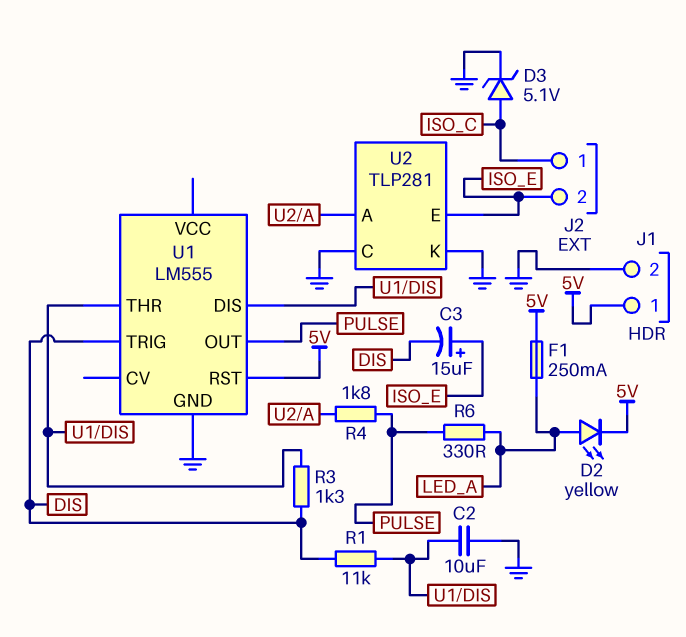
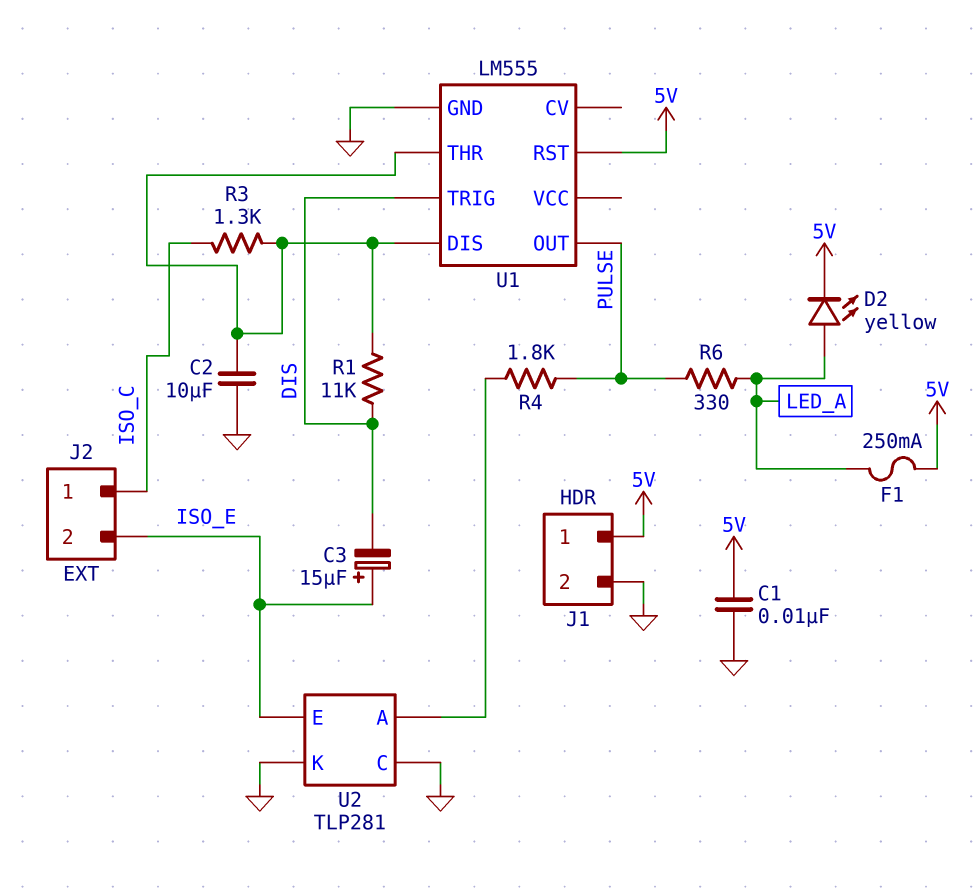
C1: none -> 10nF (5V, GND)
D3: zener 5.1V (A ISO_C, K GND) -> none
R3: 1.3k (DIS, U1/DIS) -> 1.3k (ISO_C, U1/DIS)

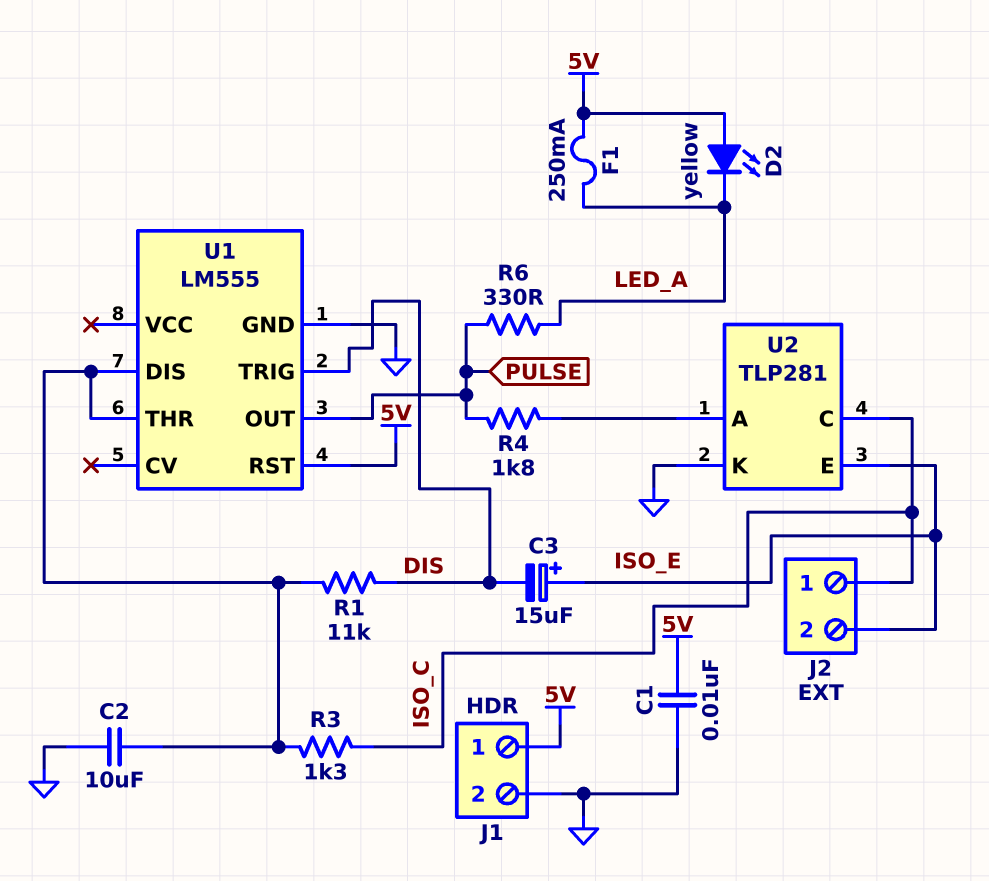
D2: LED yellow (A LED_A, K 5V) -> LED yellow (A 5V, K LED_A)
U2 pin C: GND -> ISO_C

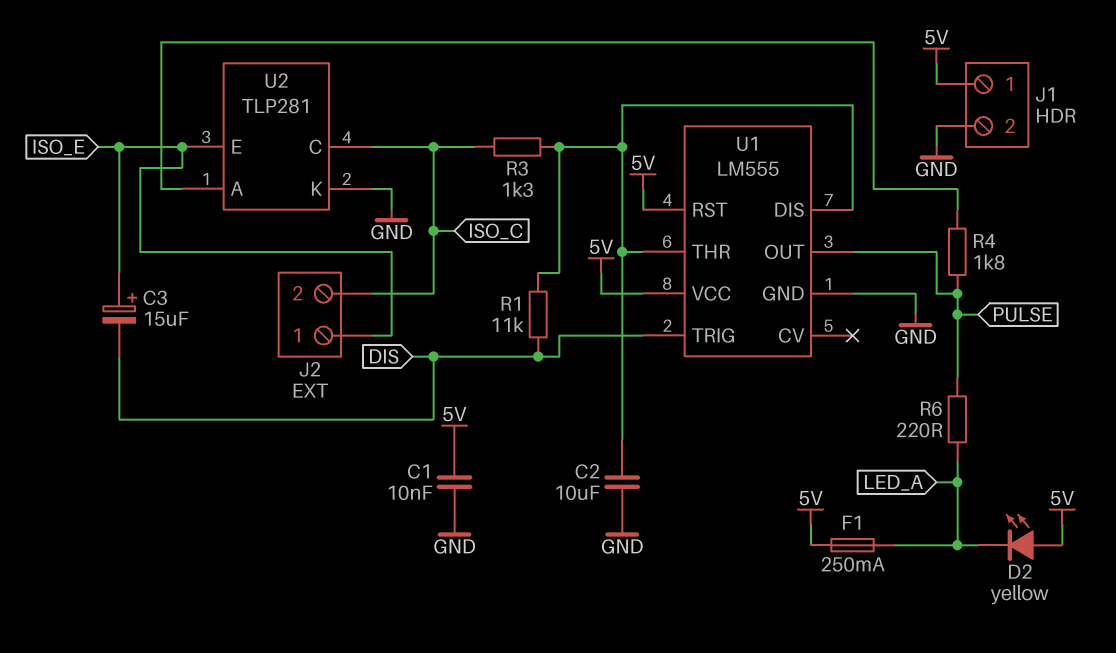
J2 pin 1: ISO_C -> ISO_E
J2 pin 2: ISO_E -> ISO_C
R6: 330 (LED_A, PULSE) -> 220 (LED_A, PULSE)
U1 pin VCC: none -> 5V

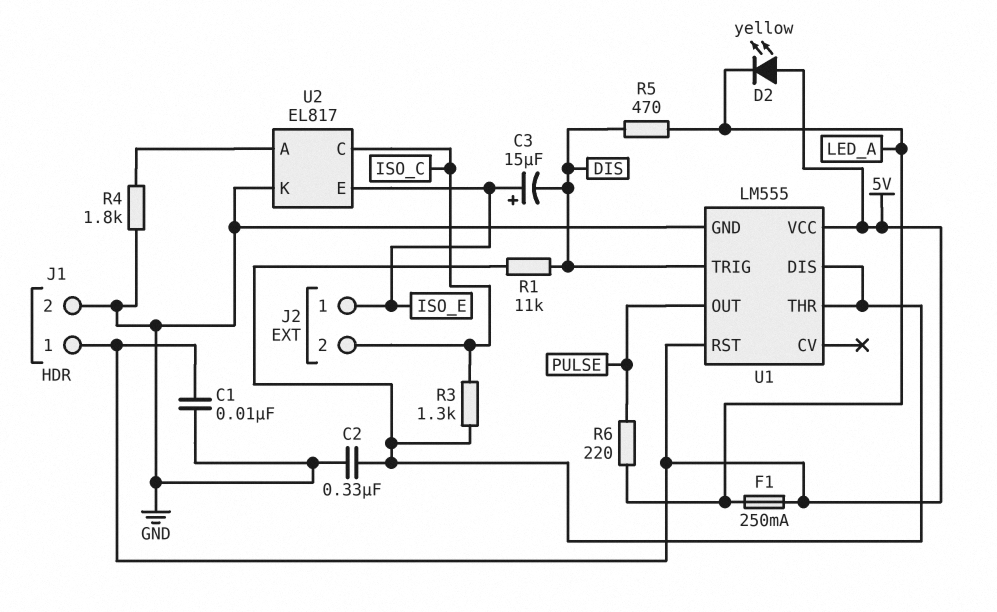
C2: 10uF (GND, U1/DIS) -> 330nF (GND, U1/DIS)
R4: 1.8k (PULSE, U2/A) -> 1.8k (GND, U2/A)
R5: none -> 470 (DIS, LED_A)
U2: TLP281 -> EL817

